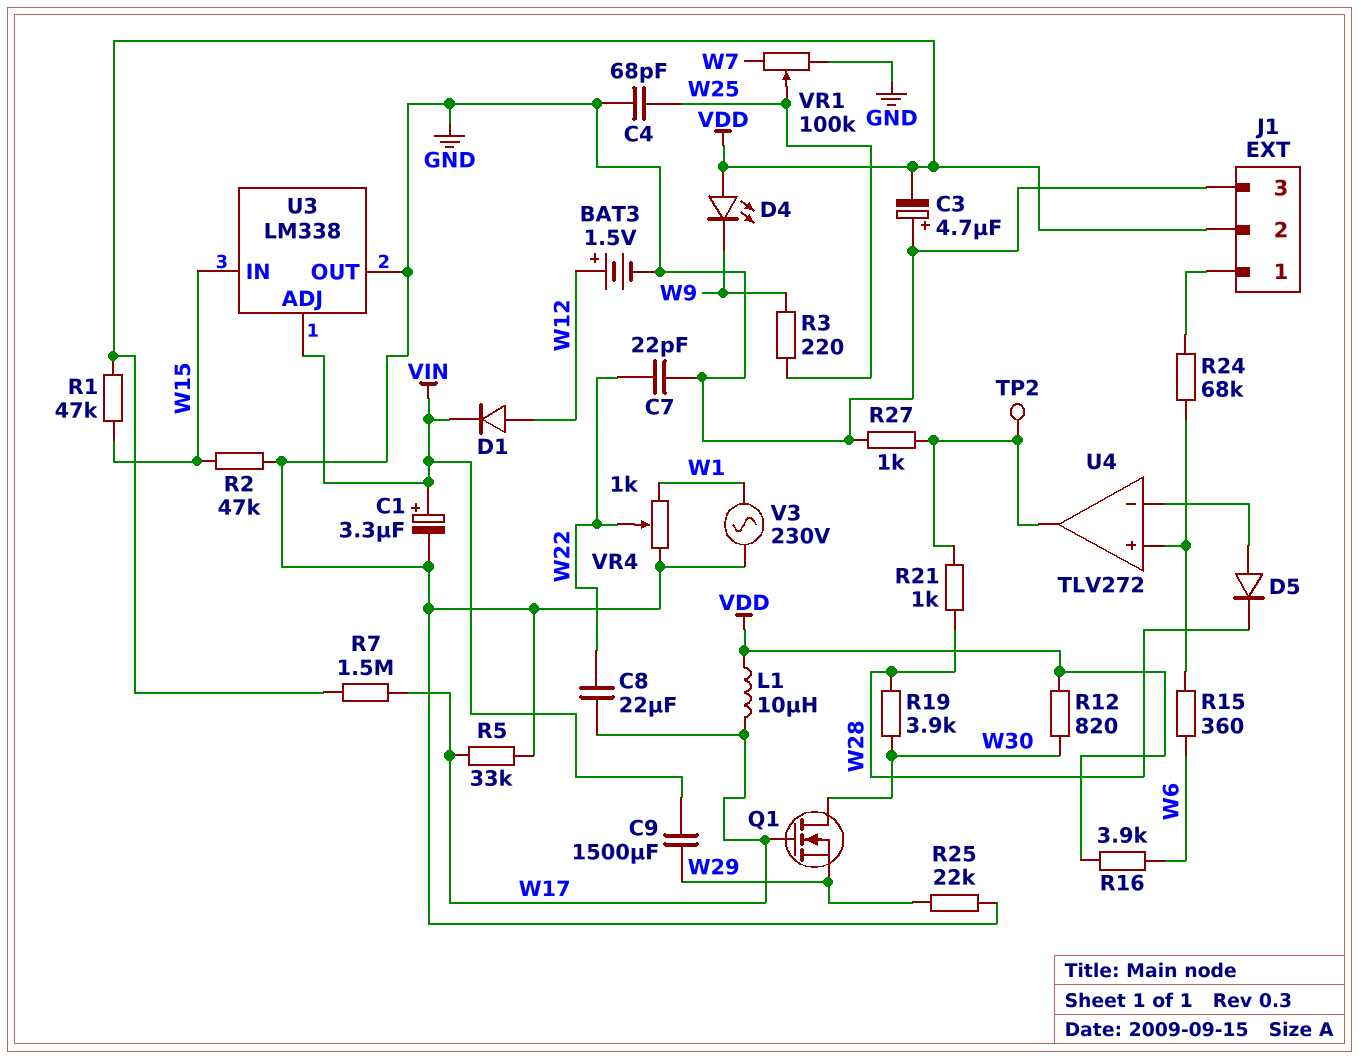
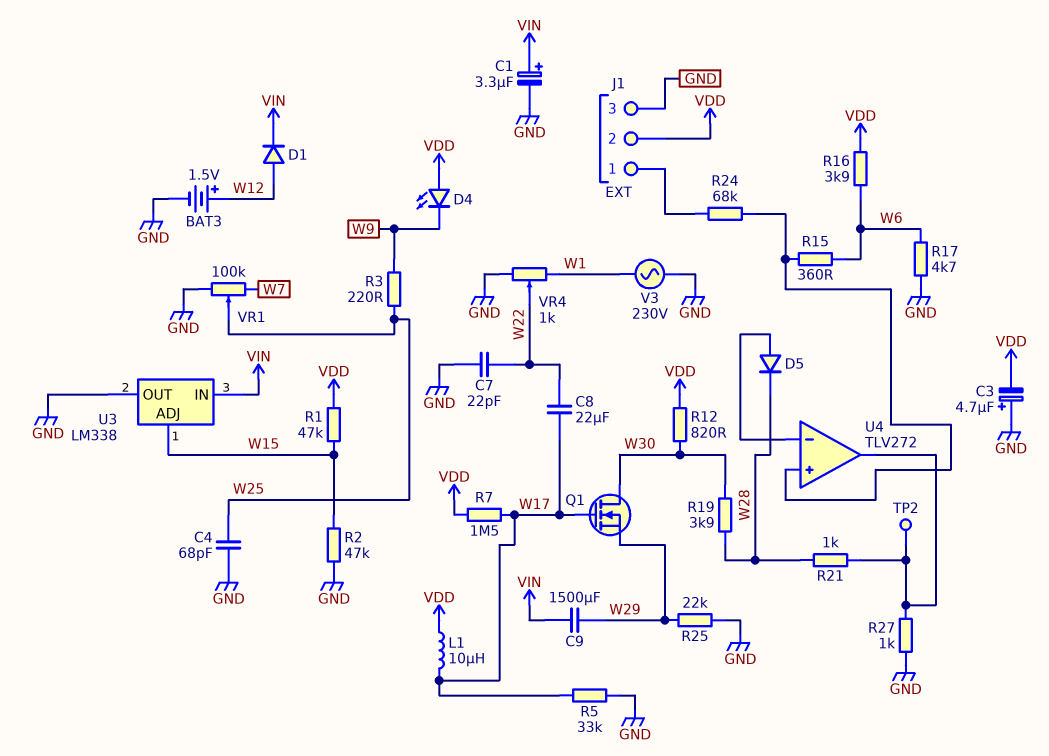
R17: none -> 4.7k (GND, W6)
U3 pin ADJ: VIN -> W15
U3 pin IN: W15 -> VIN

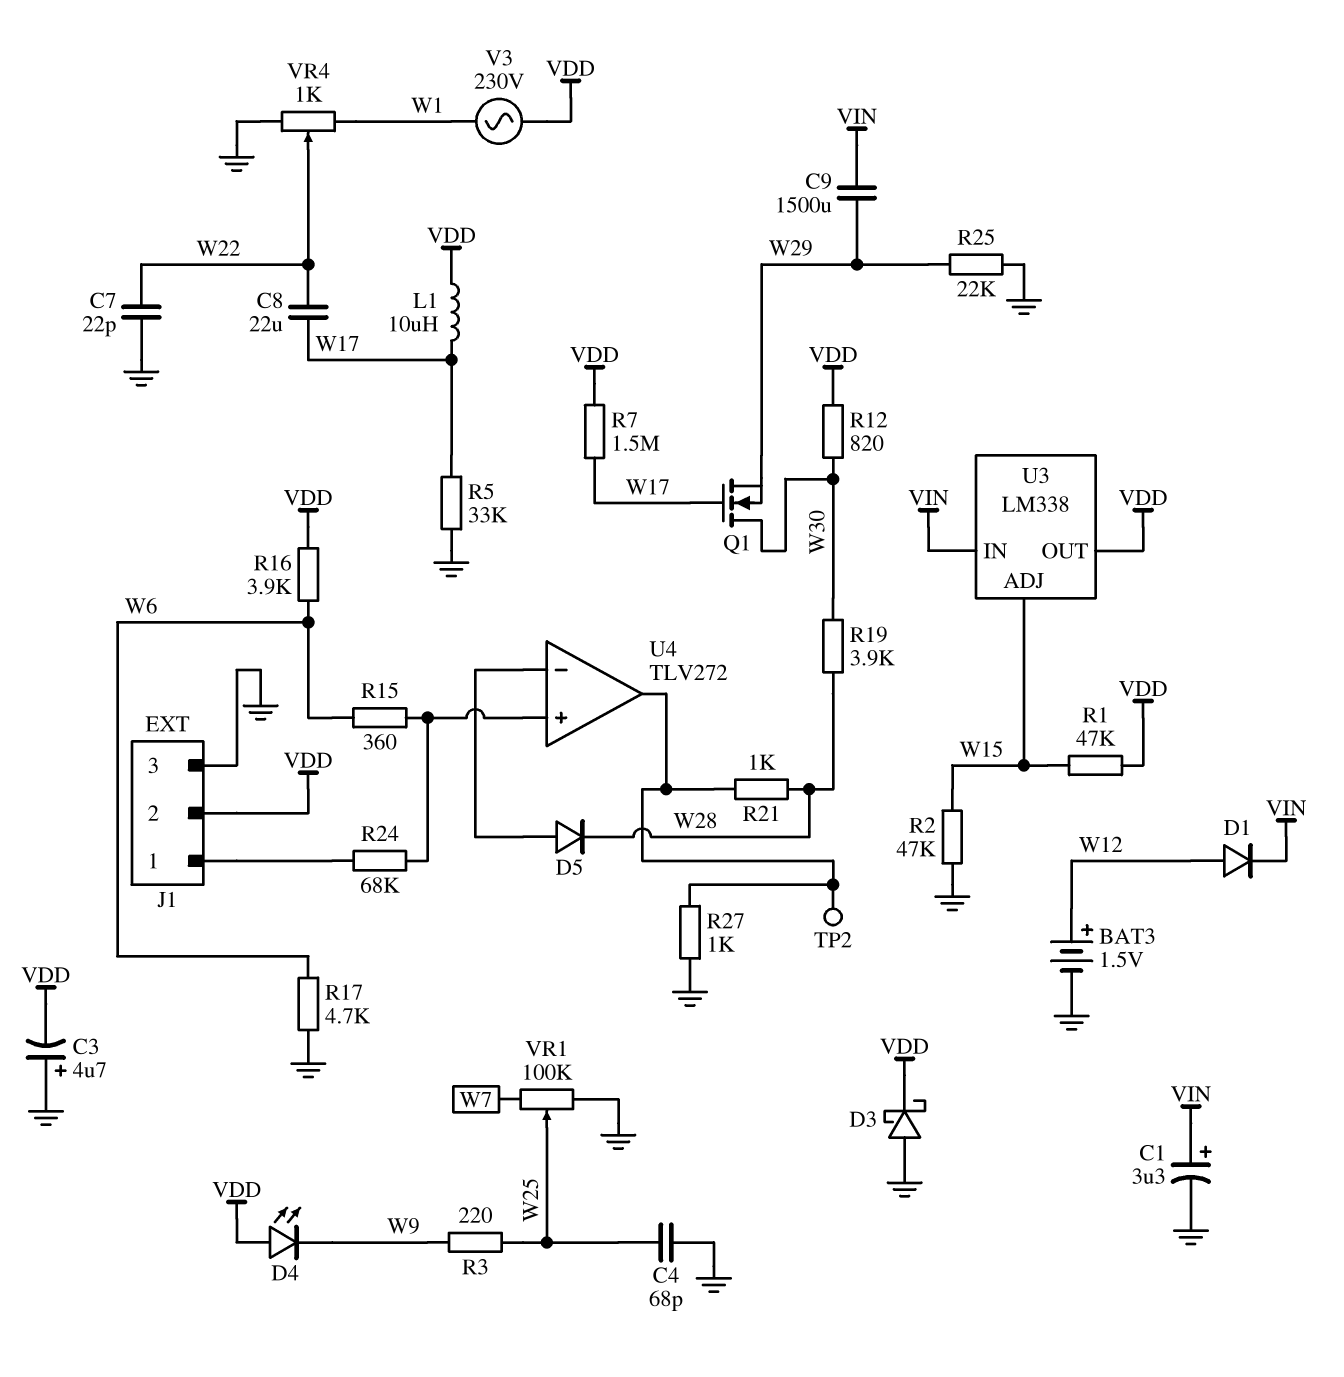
D3: none -> schottky (A GND, K VDD)
U3 pin OUT: GND -> VDD
V3: AC 230V (GND, W1) -> AC 230V (VDD, W1)

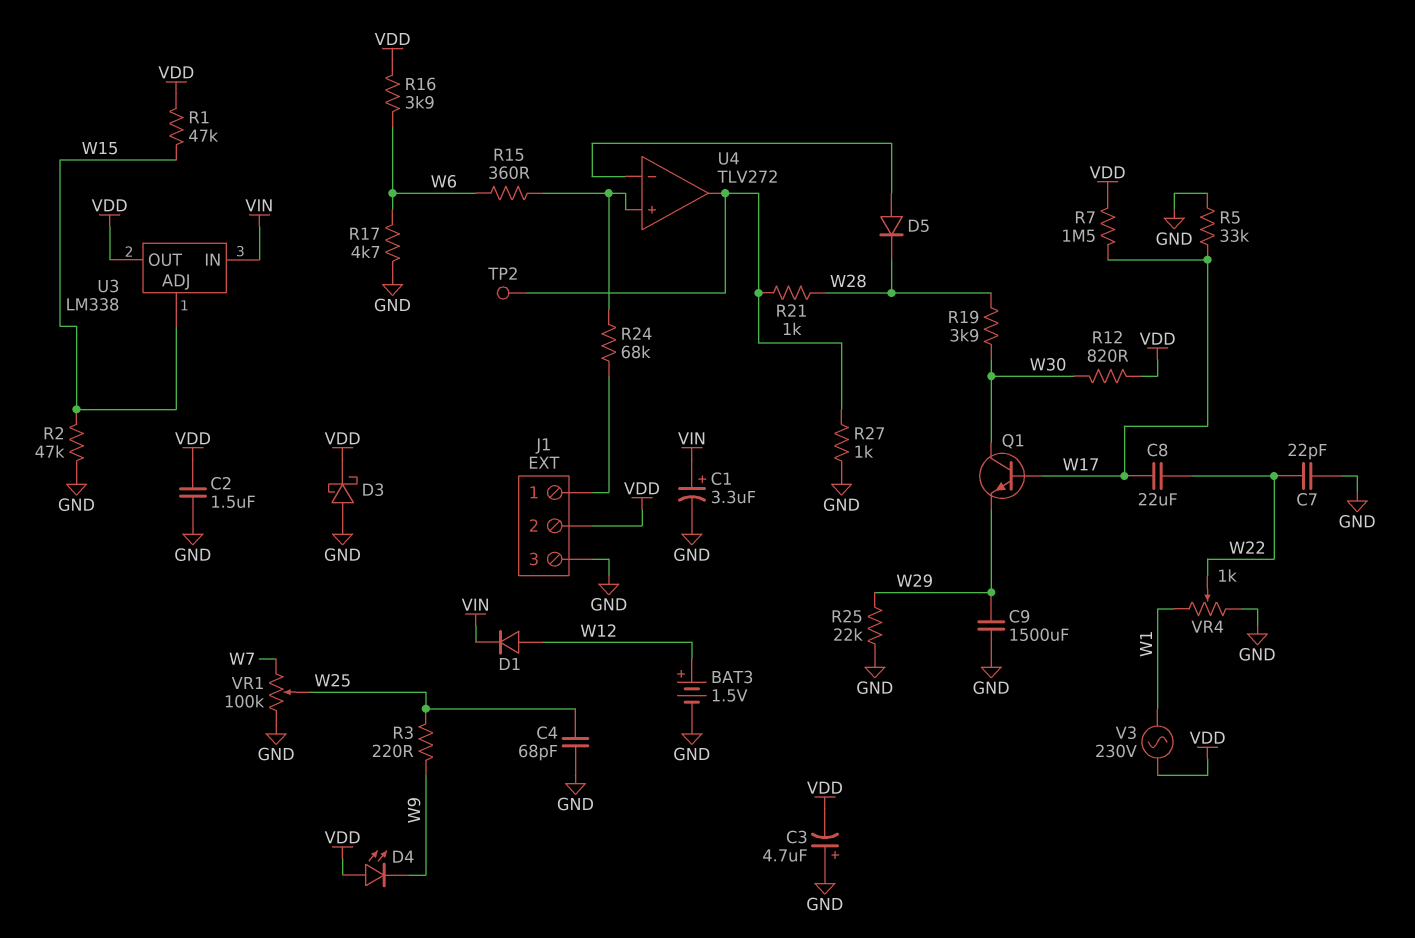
C2: none -> 1.5uF (GND, VDD)
C9: 1500uF (VIN, W29) -> 1500uF (GND, W29)
L1: 10uH (VDD, W17) -> none
Q1: NMOS (G W17, D W30, S W29) -> NPN (B W17, C W30, E W29)

